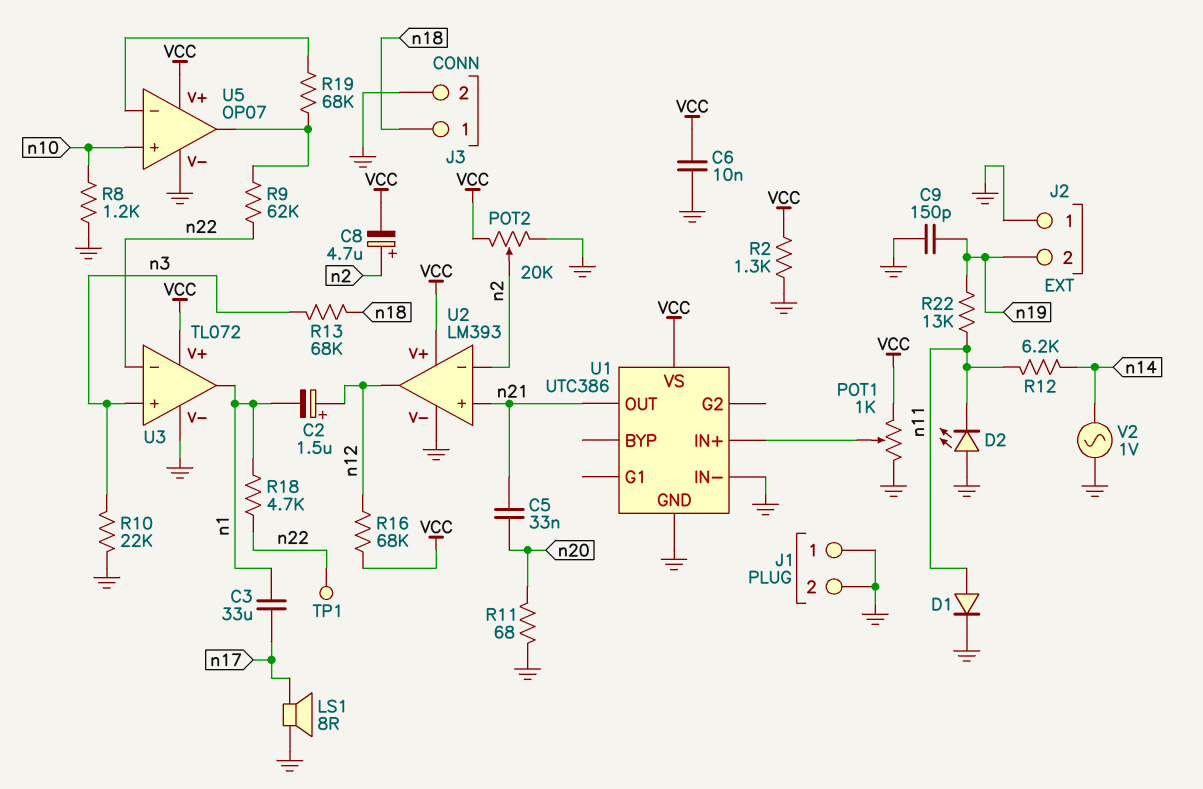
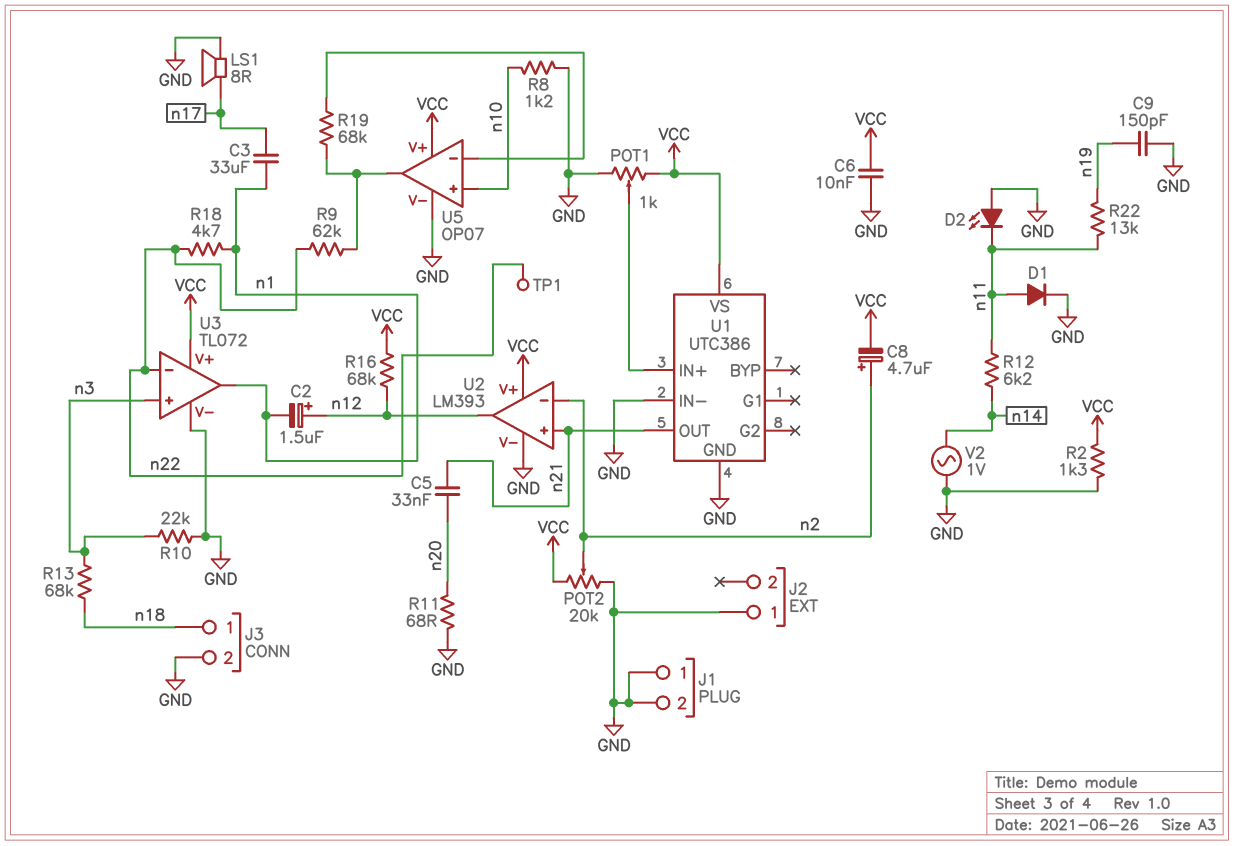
J2 pin 2: n19 -> none

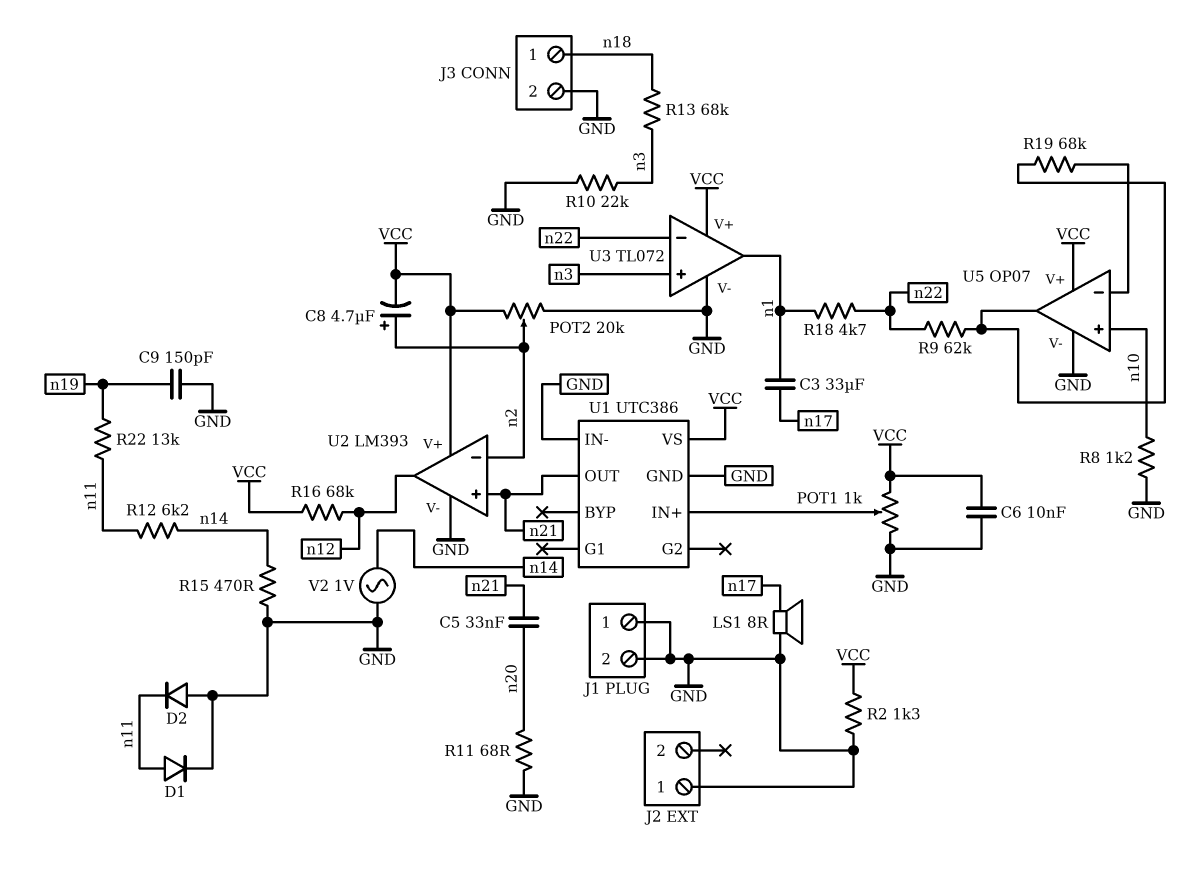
C2: 1.5uF (plus n12, minus n1) -> none
D2: LED (A GND, K n11) -> diode (A GND, K n11)
R15: none -> 470 (GND, n14)
TP1: test point (n22) -> none

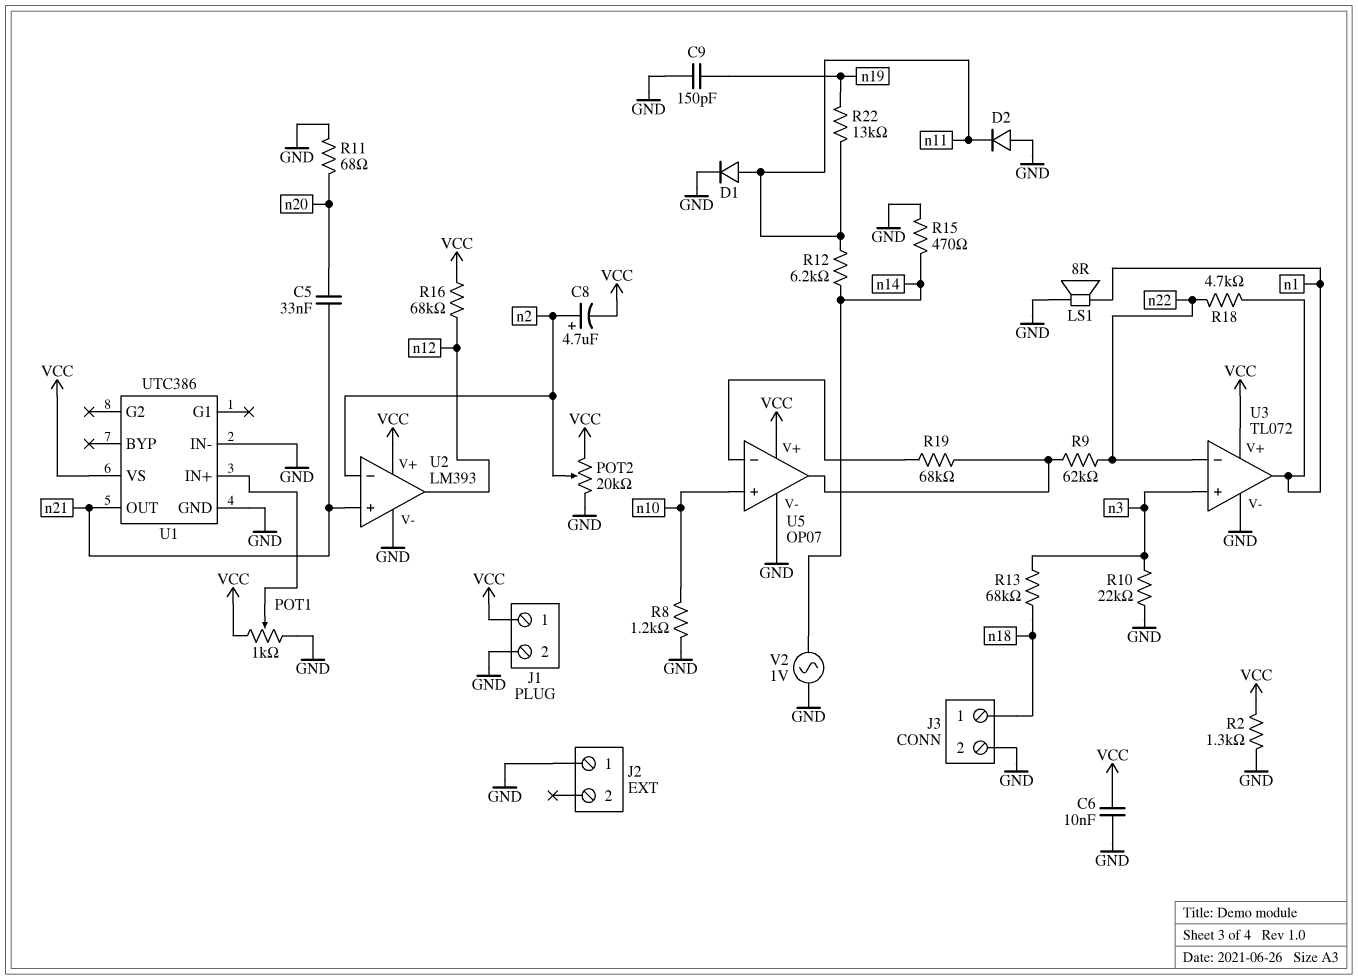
C3: 33uF (n1, n17) -> none
J1 pin 1: GND -> VCC
LS1: speaker 8R (GND, n17) -> speaker 8R (GND, n1)

